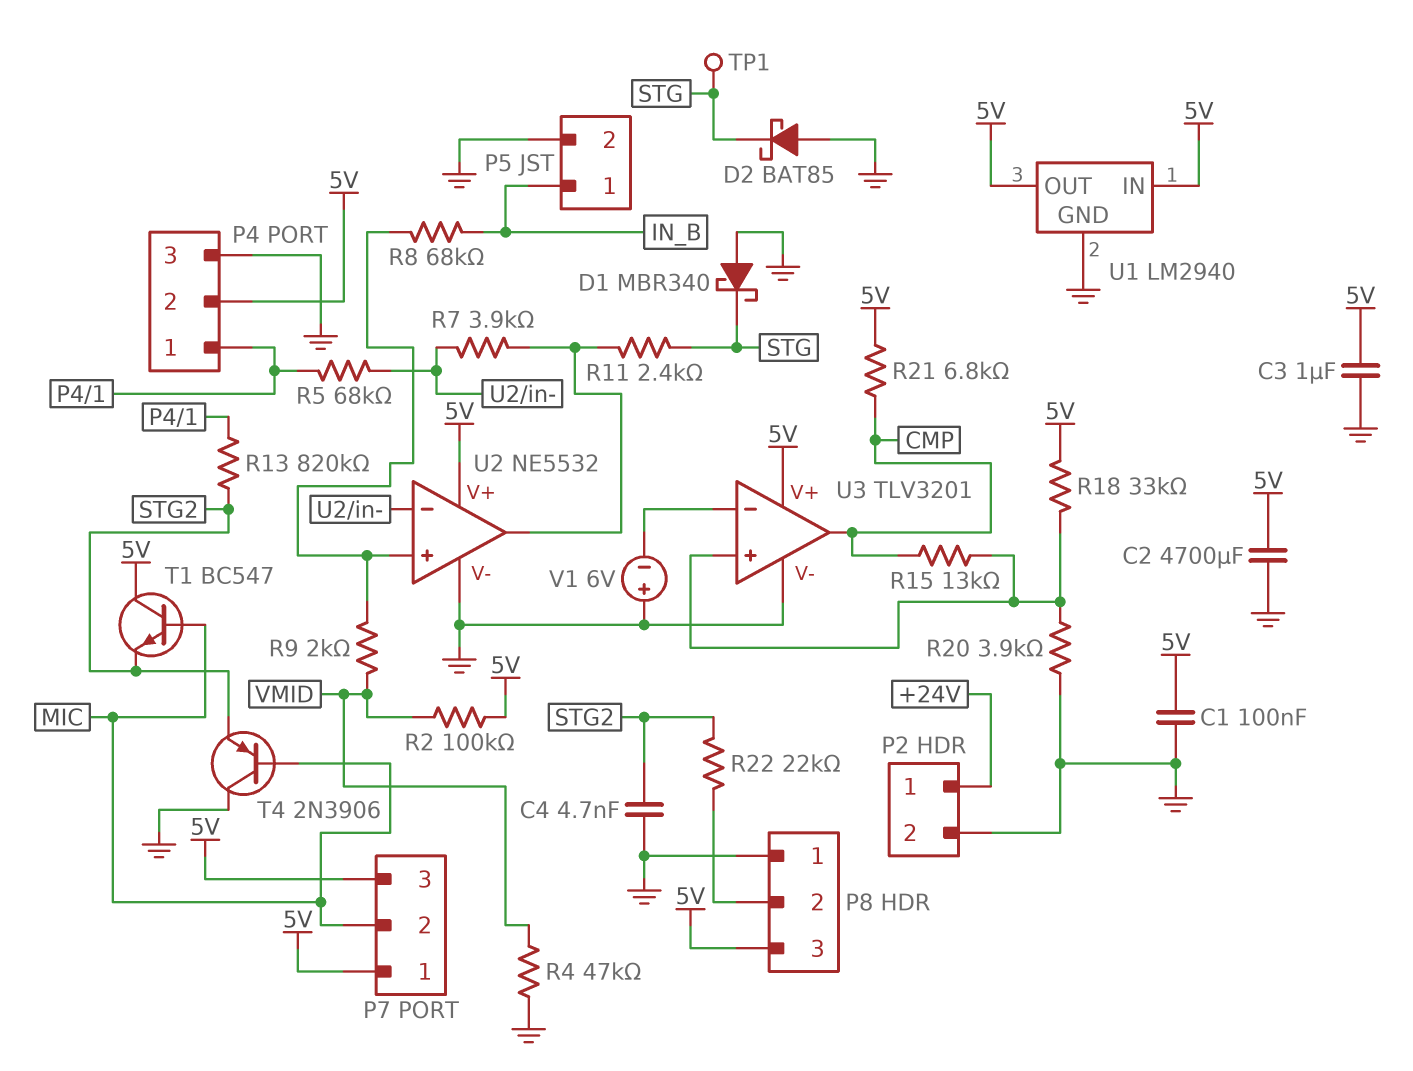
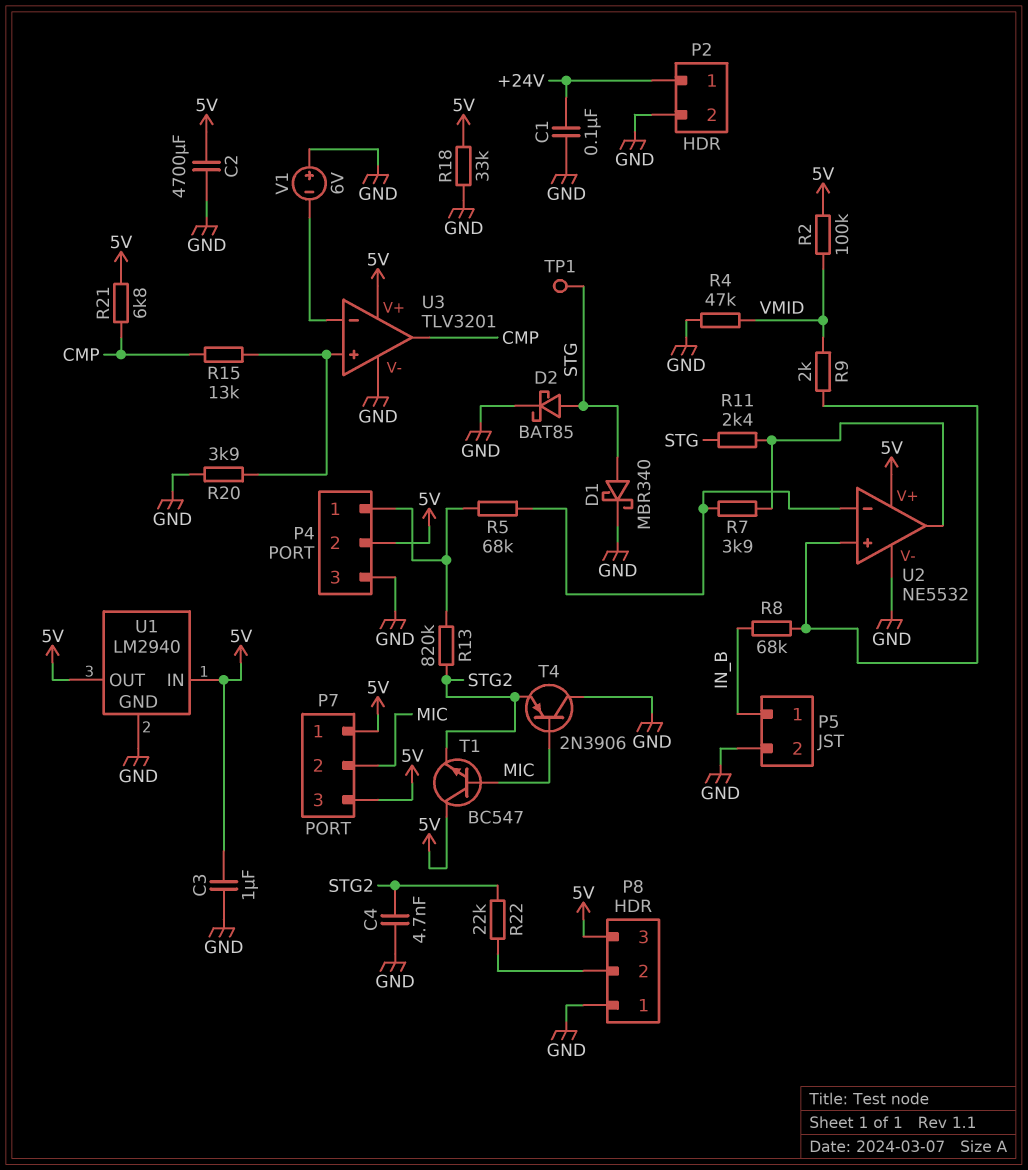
C1: 100nF (5V, GND) -> 100nF (+24V, GND)
D1: schottky MBR340 (A GND, K STG) -> schottky MBR340 (A STG, K GND)
D2: schottky BAT85 (A GND, K STG) -> schottky BAT85 (A STG, K GND)
R18: 33k (5V, U3/in+) -> 33k (5V, GND)

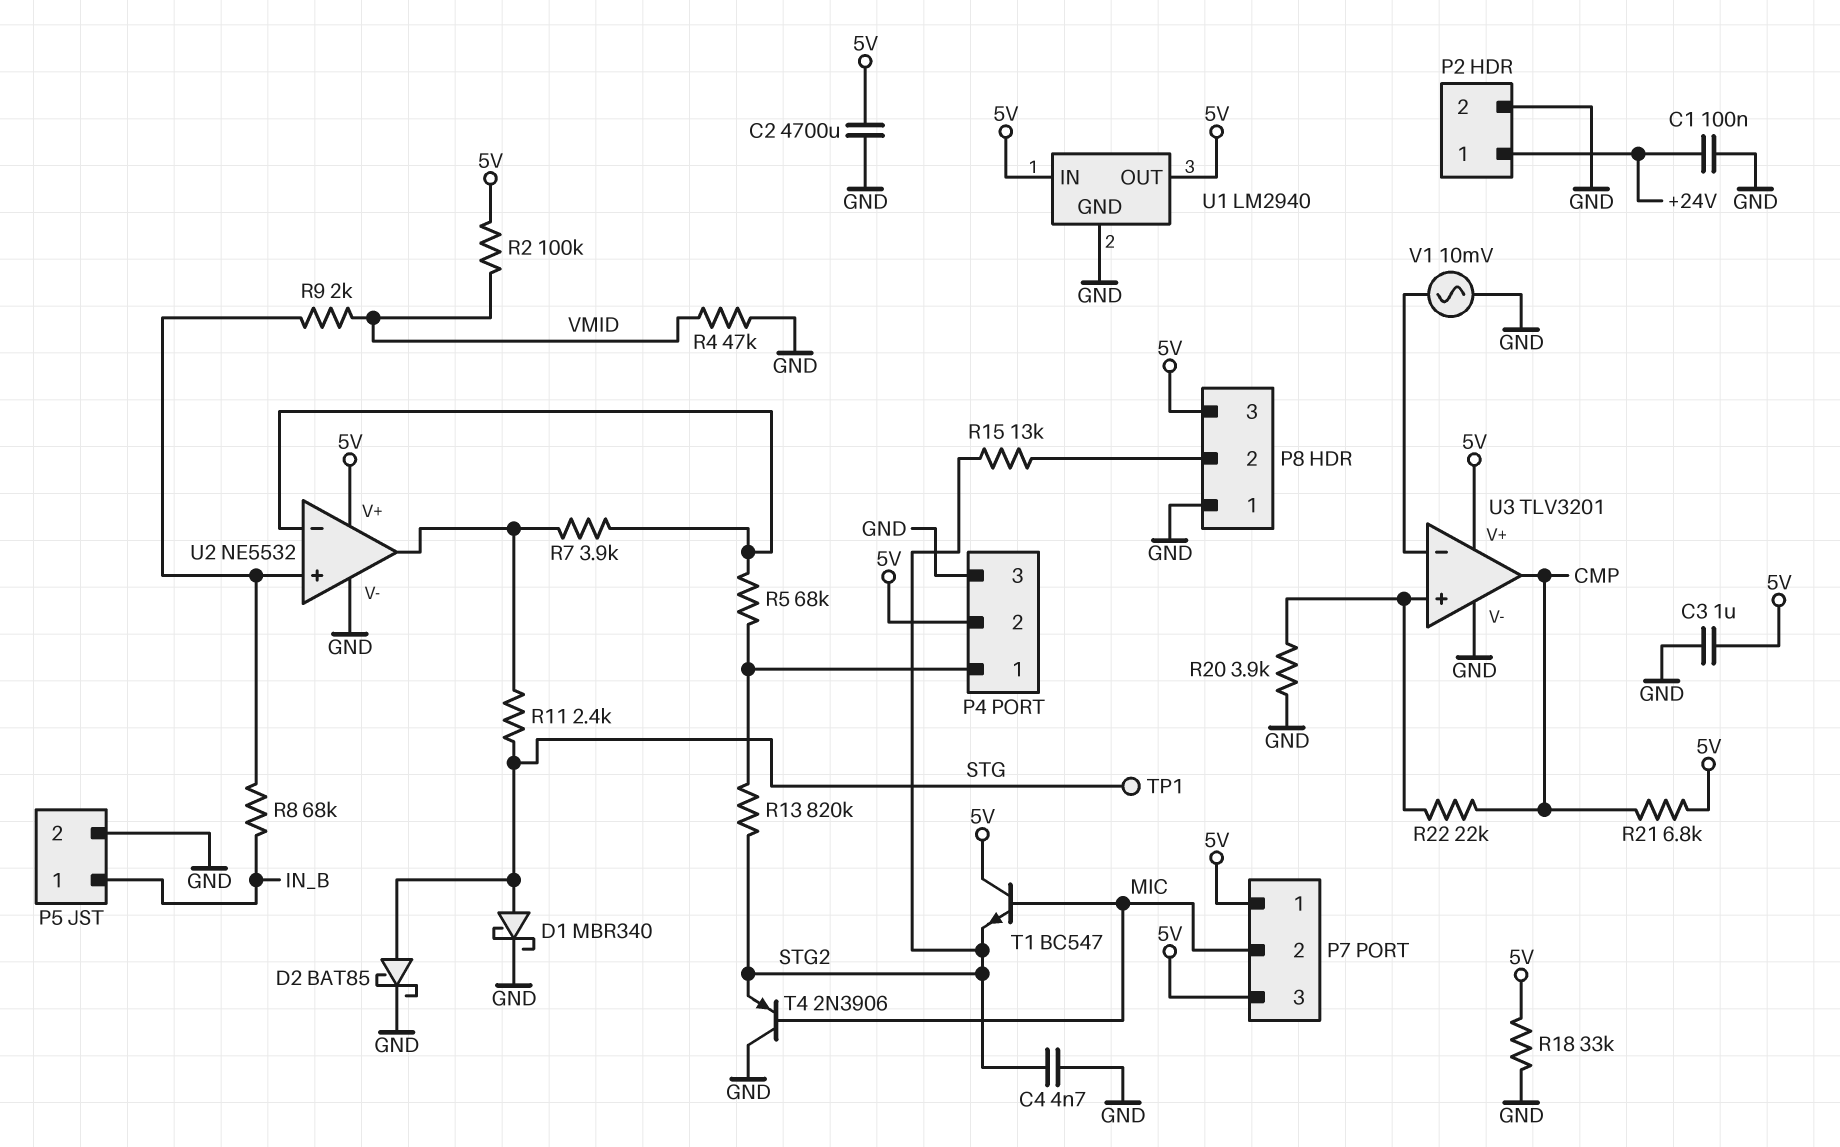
R15: 13k (CMP, U3/in+) -> 13k (P8/2, STG2)
R22: 22k (P8/2, STG2) -> 22k (CMP, U3/in+)
V1: 6V (plus GND, minus U3/in-) -> AC 10mV (GND, U3/in-)

